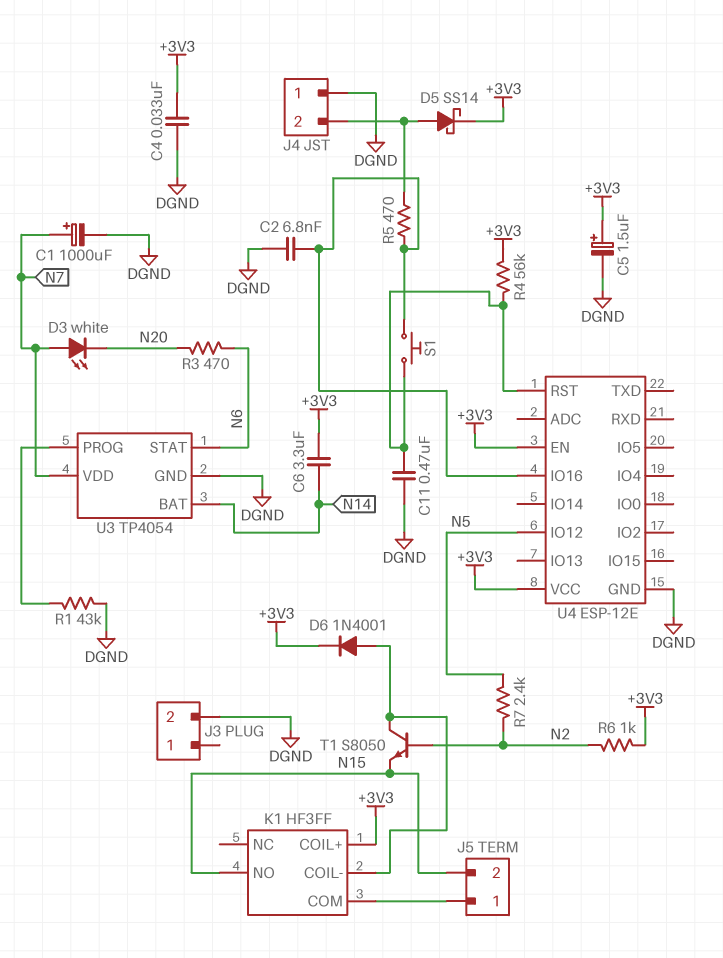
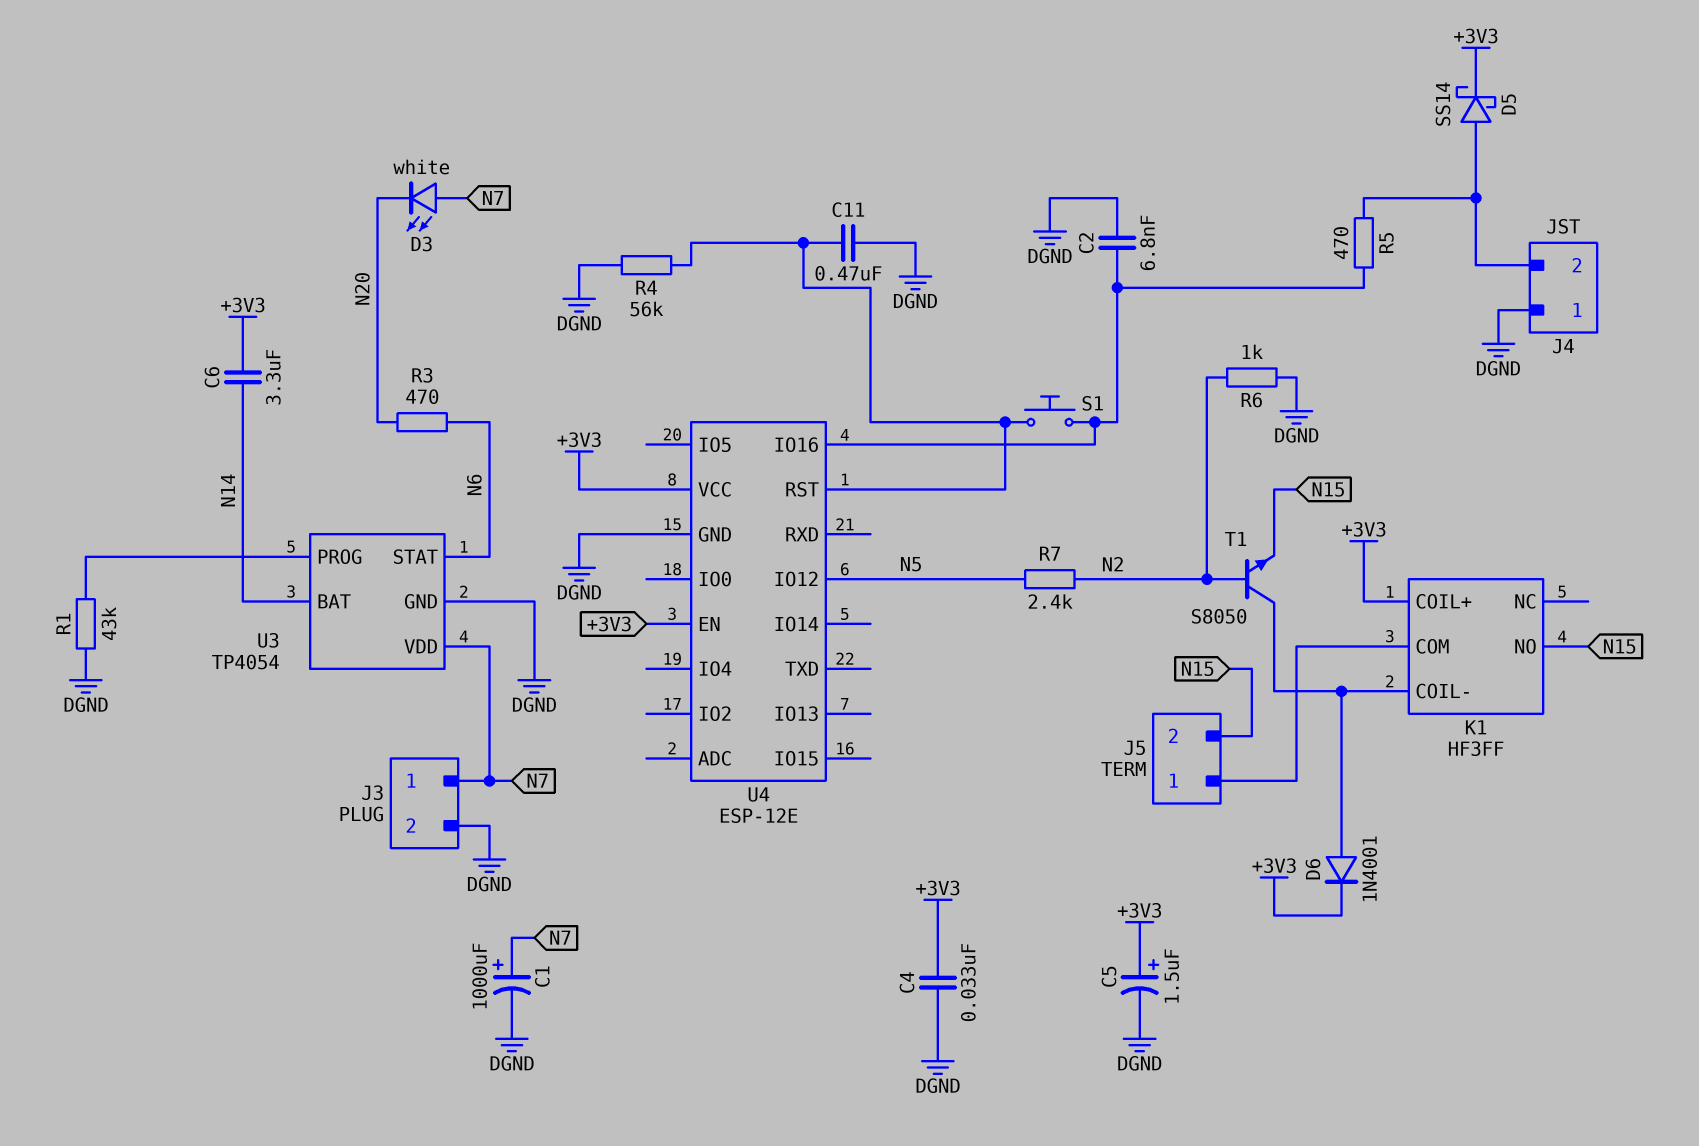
J3 pin 1: none -> N7
R4: 56k (+3V3, U4/RST) -> 56k (DGND, U4/RST)
R6: 1k (+3V3, N2) -> 1k (DGND, N2)

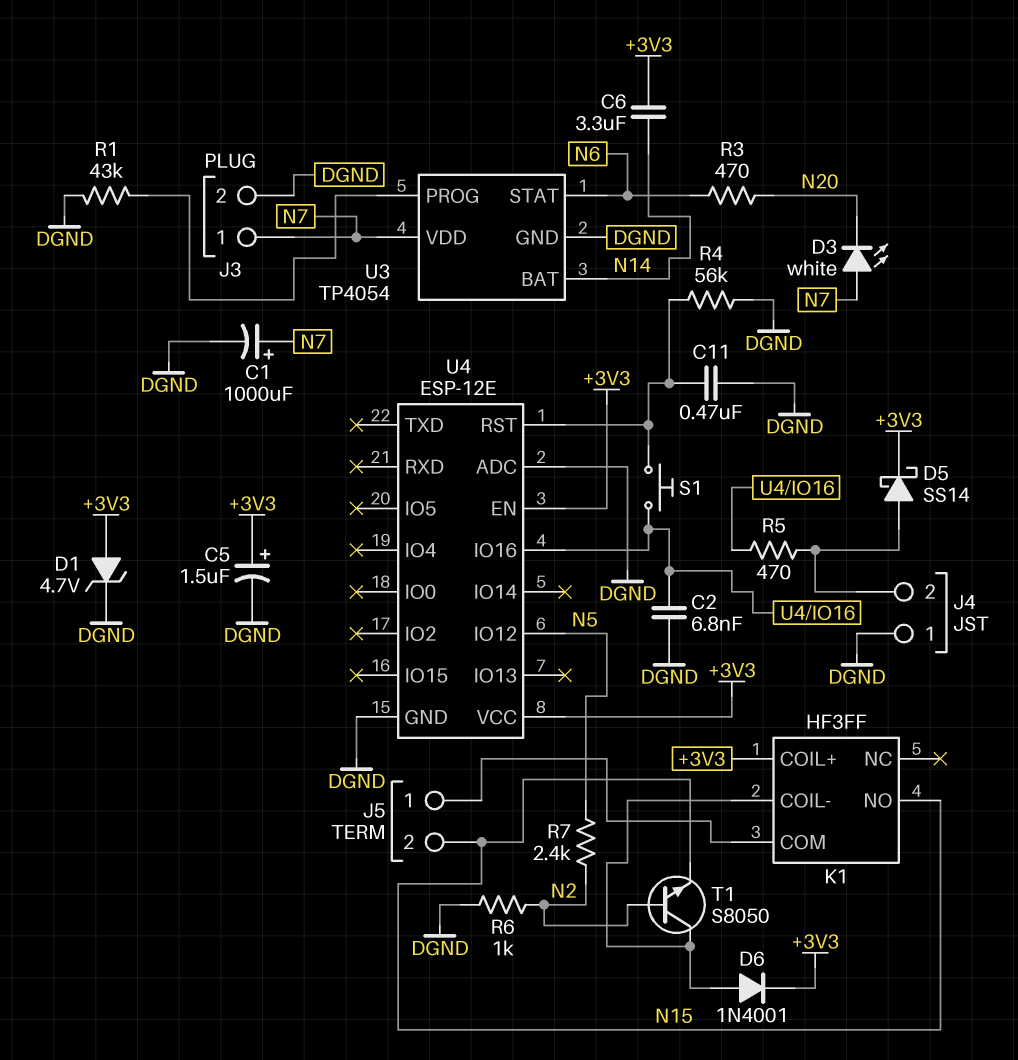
C4: 33nF (+3V3, DGND) -> none
D1: none -> zener 4.7V (A +3V3, K DGND)
U4 pin ADC: none -> DGND

